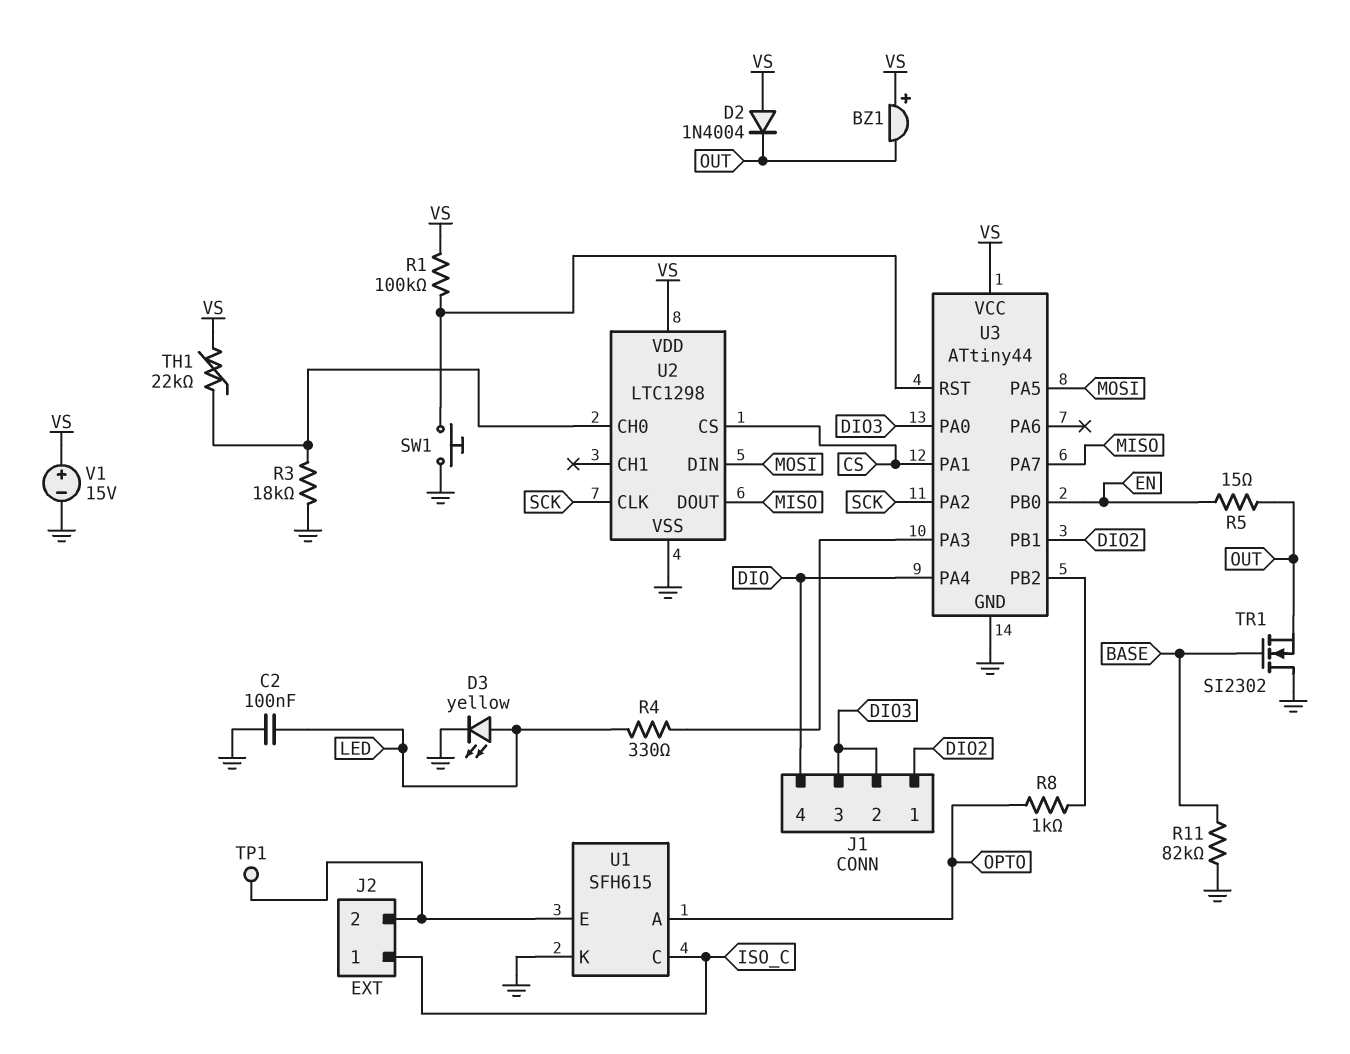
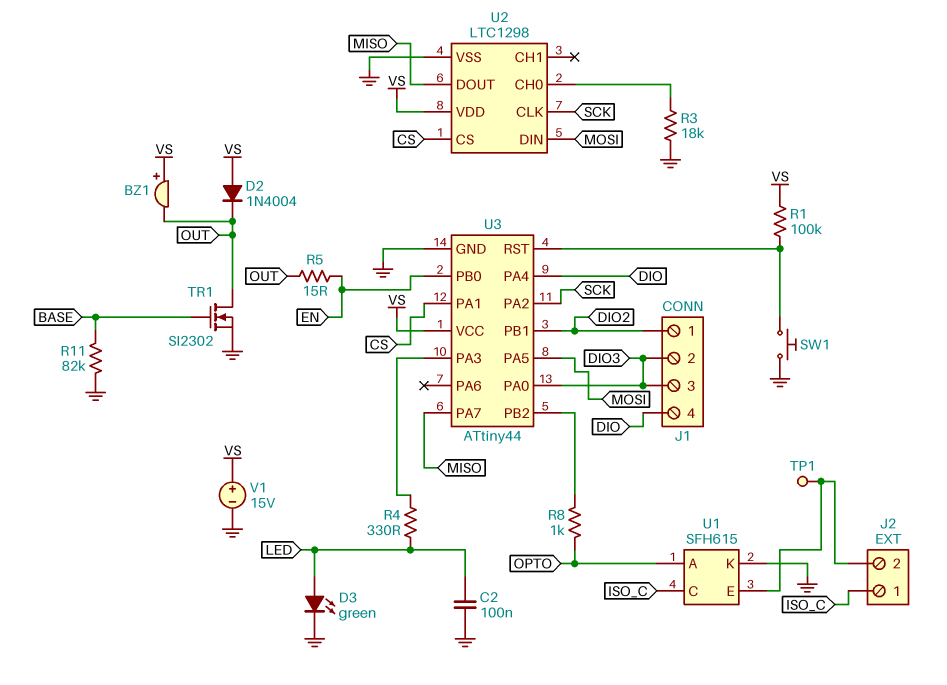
D3: LED yellow (A LED, K GND) -> LED green (A LED, K GND)
TH1: 22k (U2/CH0, VS) -> none
TR1: NMOS SI2302 (G BASE, D GND, S OUT) -> NMOS SI2302 (G BASE, D OUT, S GND)

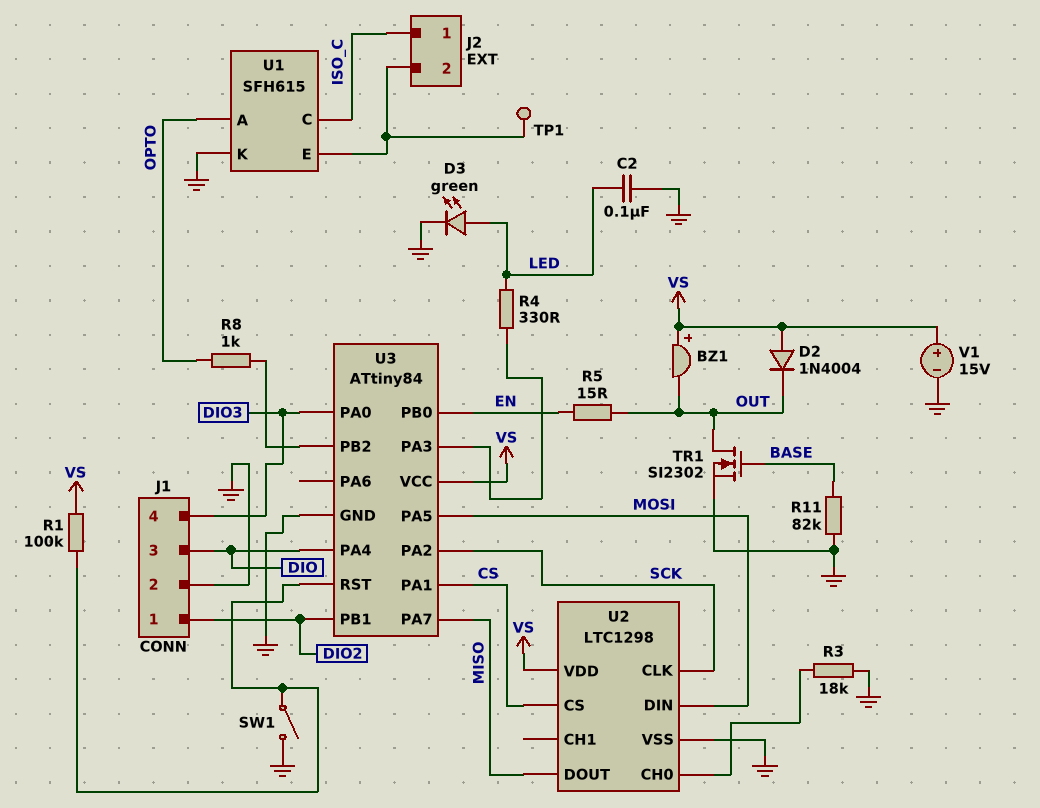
J1 pin 2: DIO3 -> GND
J1 pin 3: DIO3 -> DIO
J1 pin 4: DIO -> DIO3
SW1: button (GND, U3/RST) -> switch (GND, U3/RST)
U3: ATtiny44 -> ATtiny84

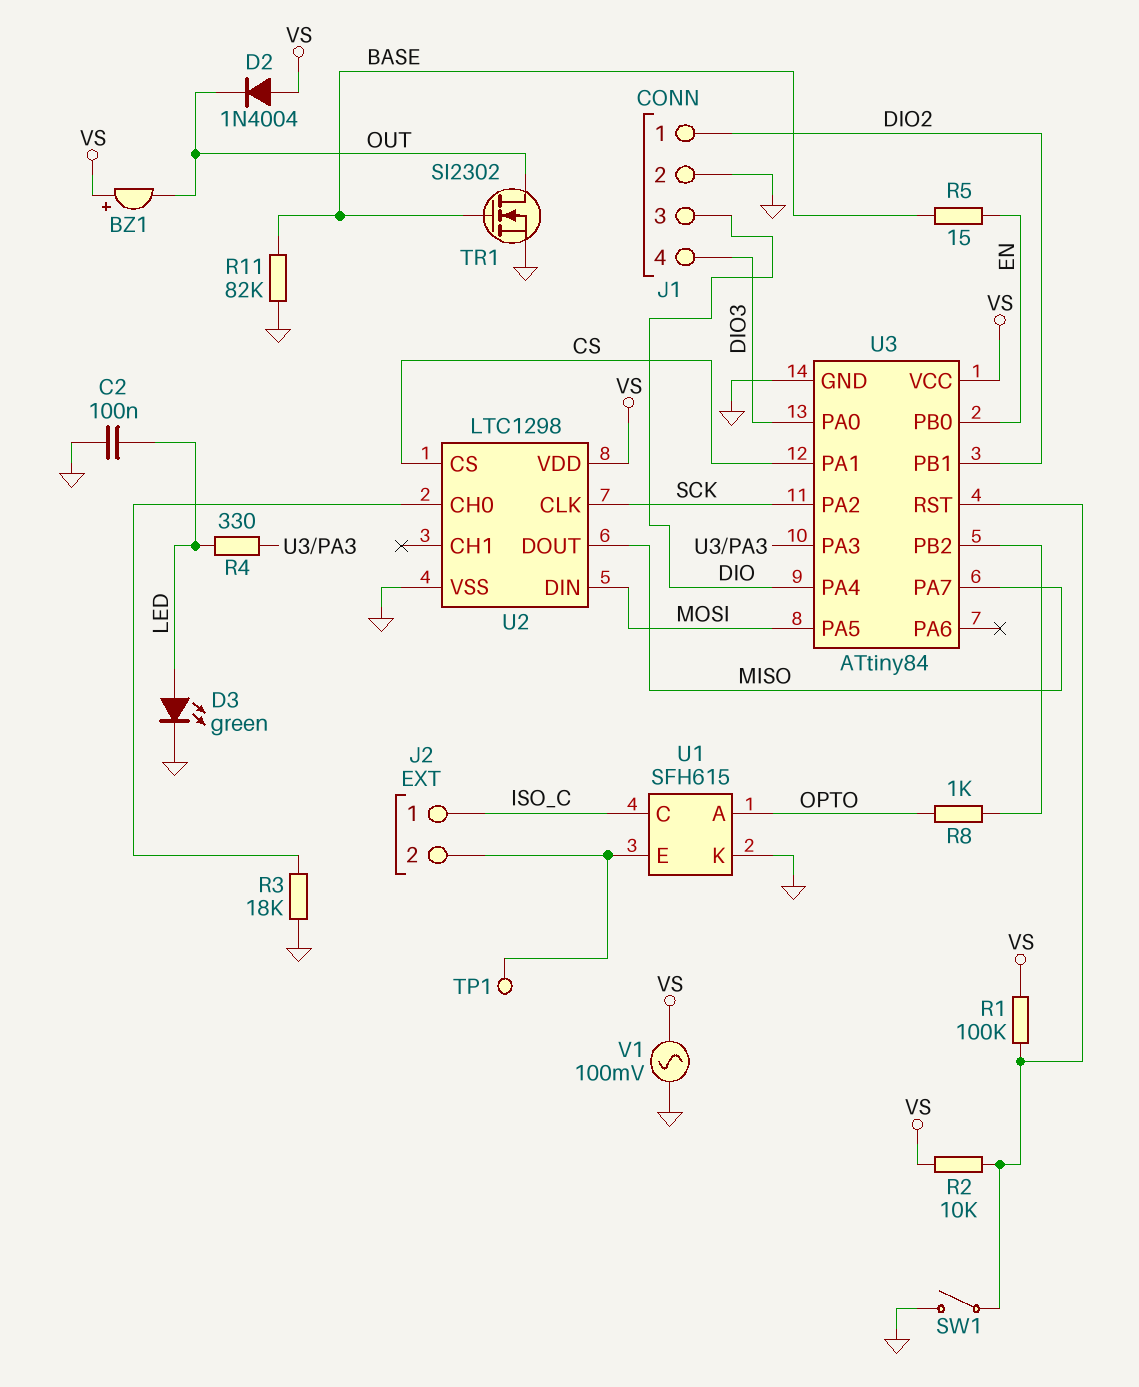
R2: none -> 10k (U3/RST, VS)
R5: 15 (EN, OUT) -> 15 (BASE, EN)
V1: 15V (plus VS, minus GND) -> AC 100mV (GND, VS)

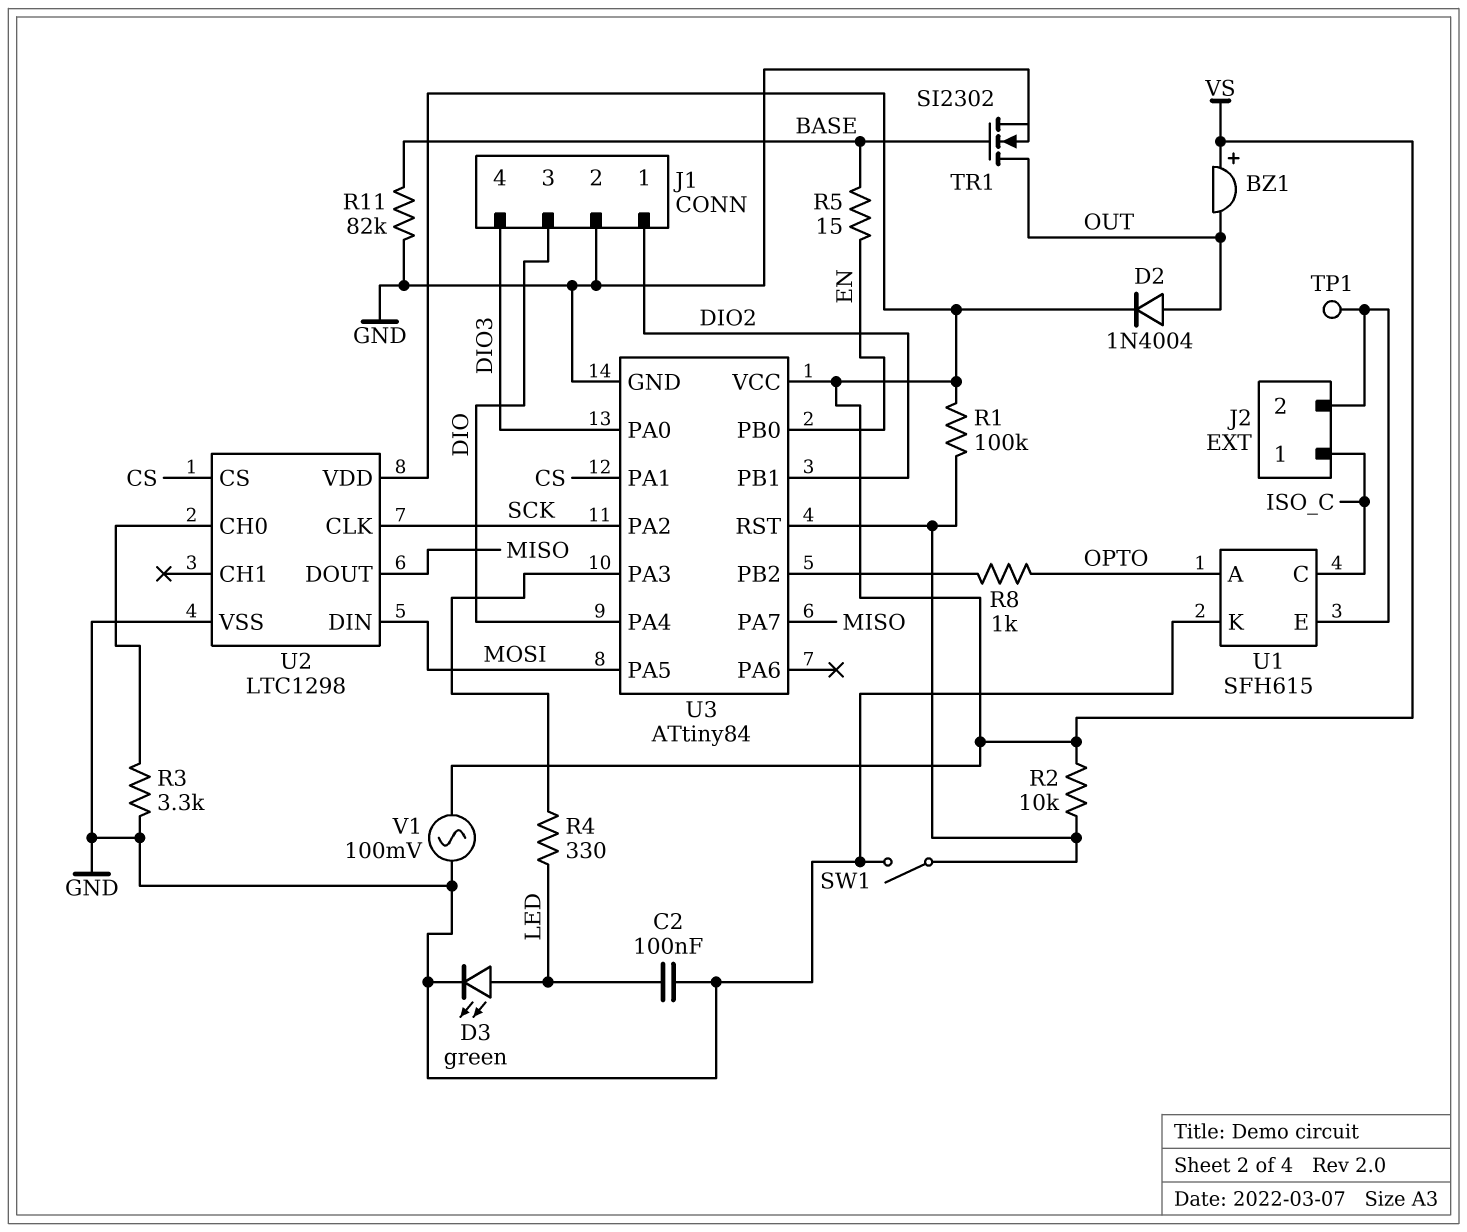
D2: diode 1N4004 (A VS, K OUT) -> diode 1N4004 (A OUT, K VS)
R3: 18k (GND, U2/CH0) -> 3.3k (GND, U2/CH0)

